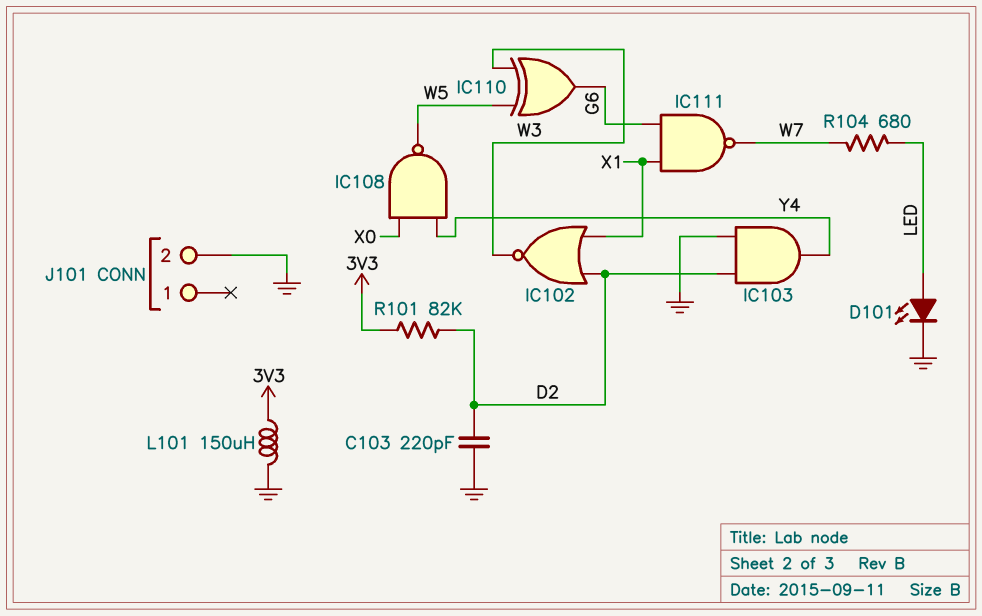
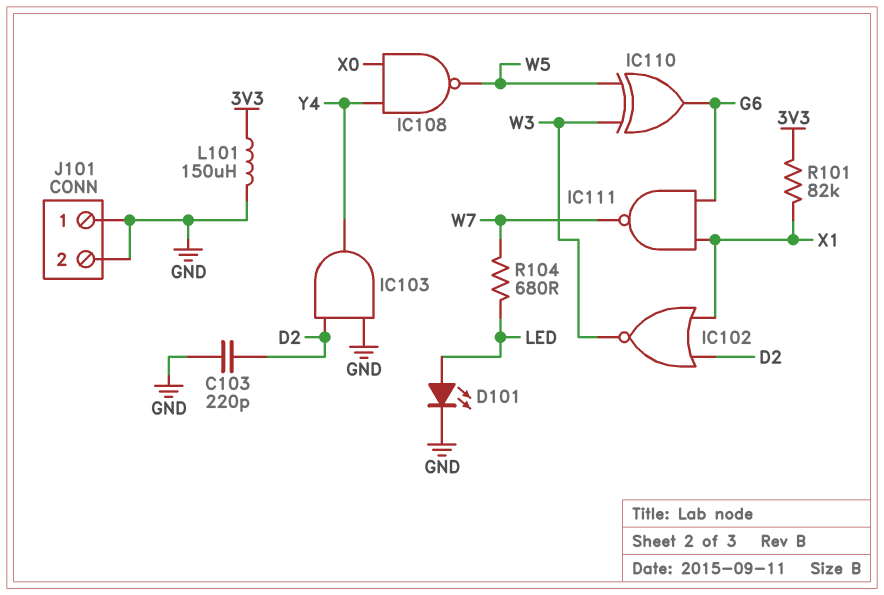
J101 pin 1: none -> GND
R101: 82k (3V3, D2) -> 82k (3V3, X1)

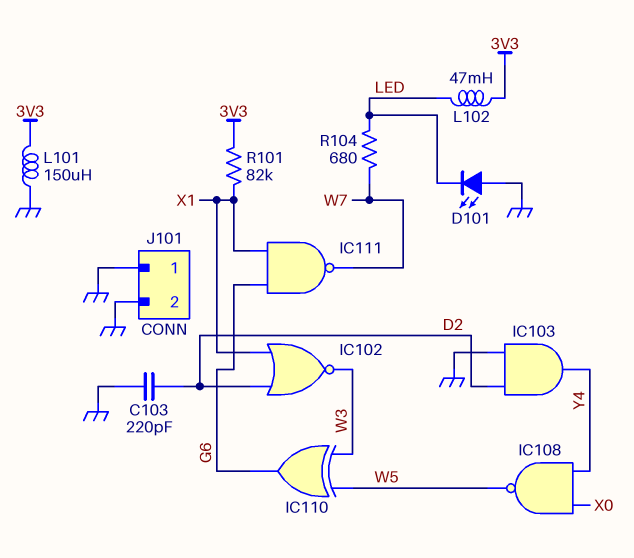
D101: LED (A LED, K GND) -> LED (A GND, K LED)
L102: none -> 47mH (3V3, LED)

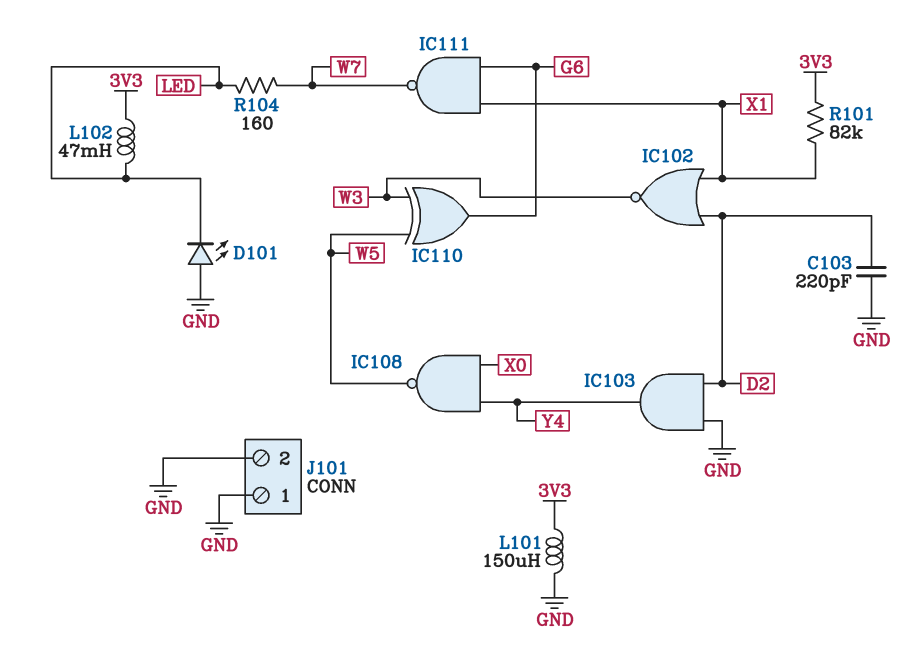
R104: 680 (LED, W7) -> 160 (LED, W7)

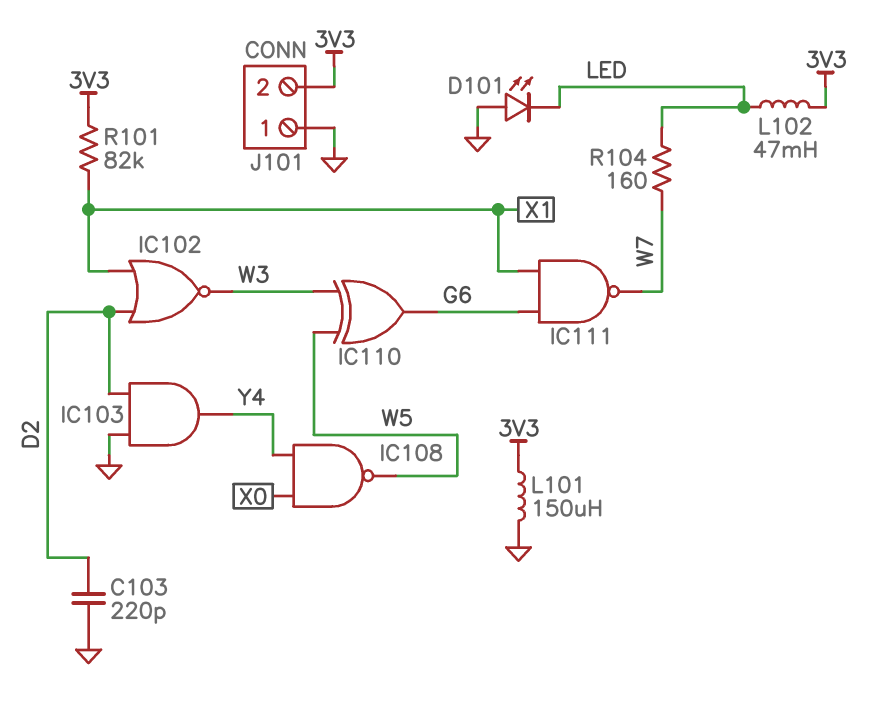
J101 pin 2: GND -> 3V3

